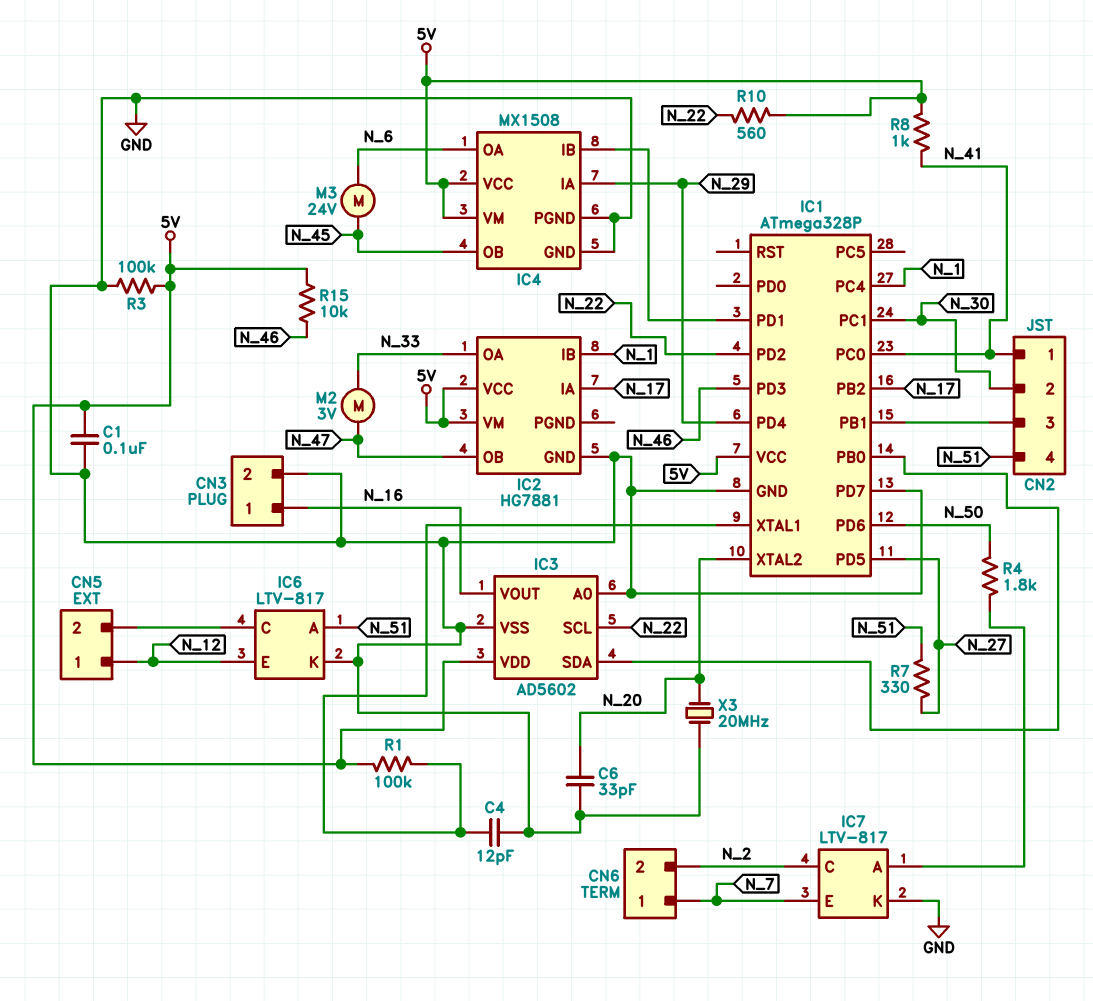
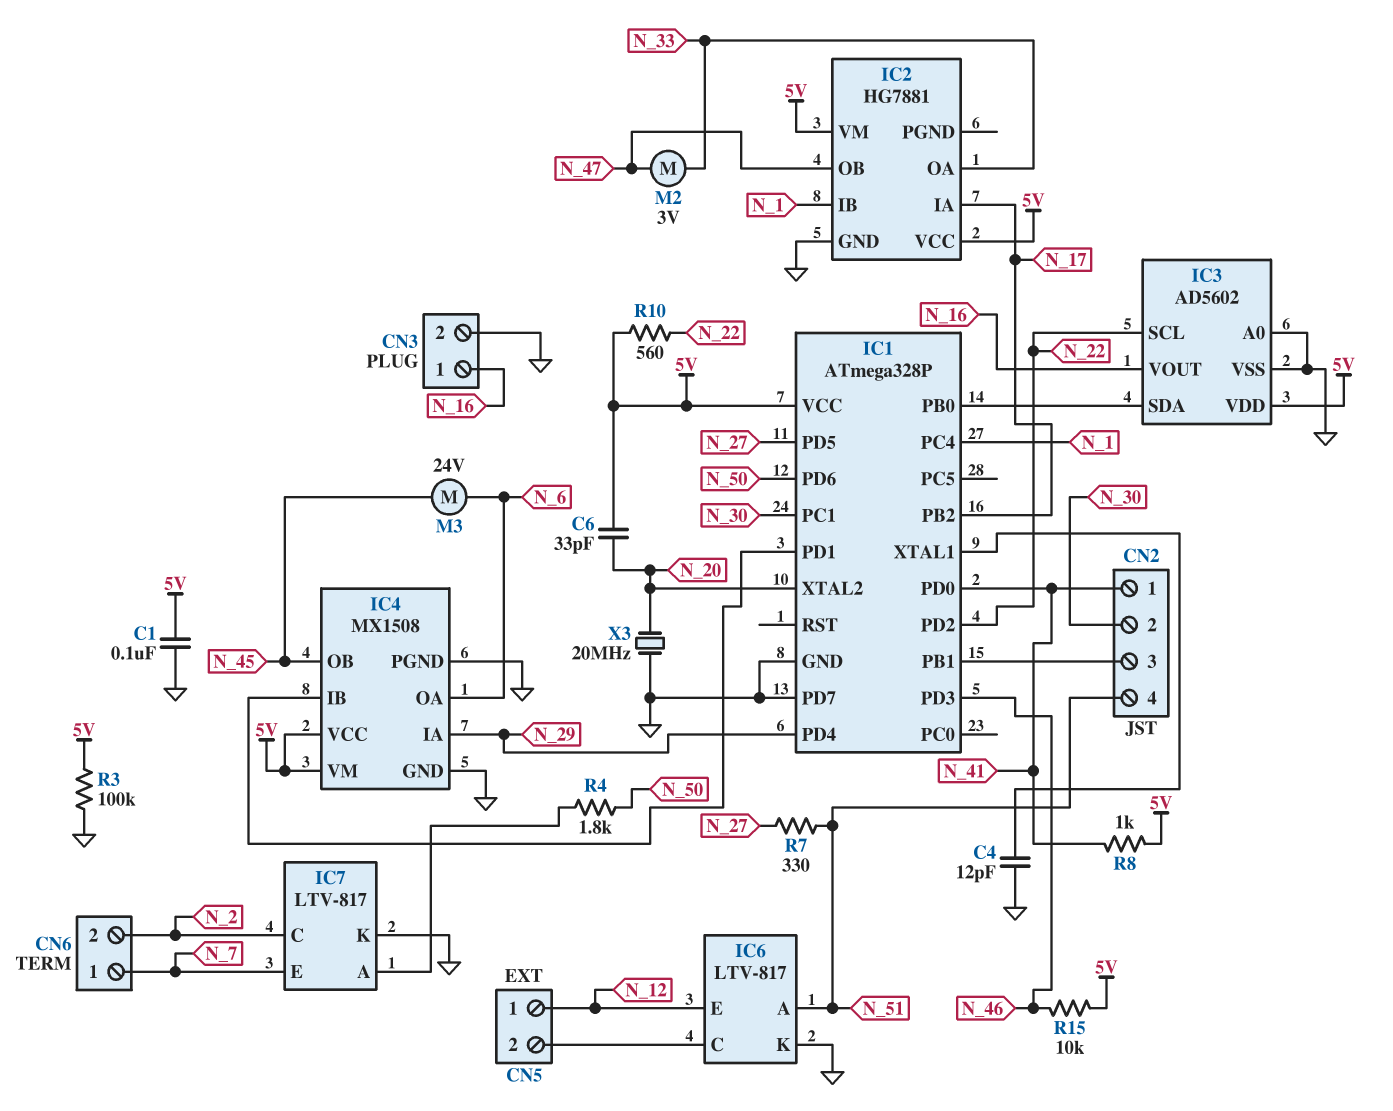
C6: 33pF (GND, N_20) -> 33pF (5V, N_20)
IC1 pin PC0: N_41 -> none
IC1 pin PD0: none -> N_41
R1: 100k (5V, IC1/XTAL1) -> none

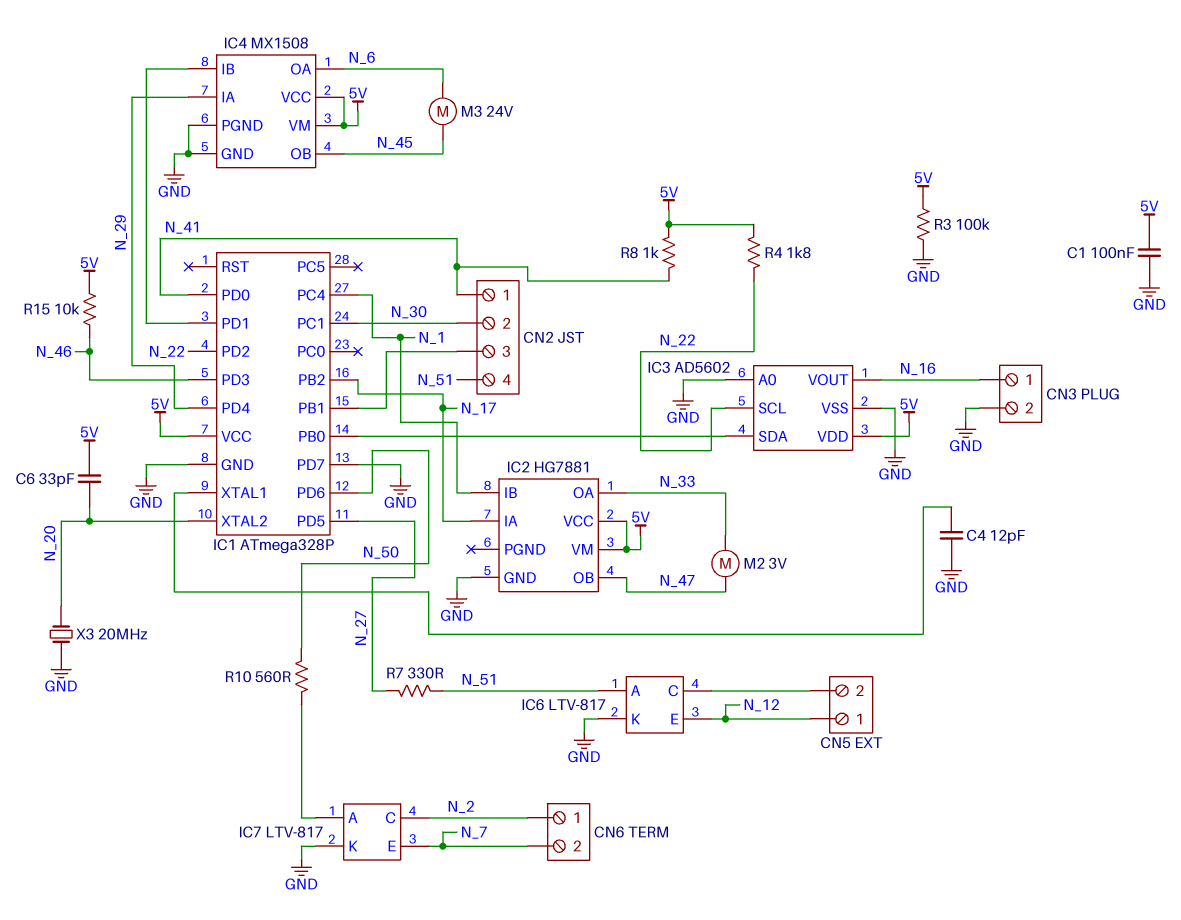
CN6 pin 1: N_7 -> N_2
CN6 pin 2: N_2 -> N_7
R4: 1.8k (IC7/A, N_50) -> 1.8k (5V, N_22)
R10: 560 (5V, N_22) -> 560 (IC7/A, N_50)

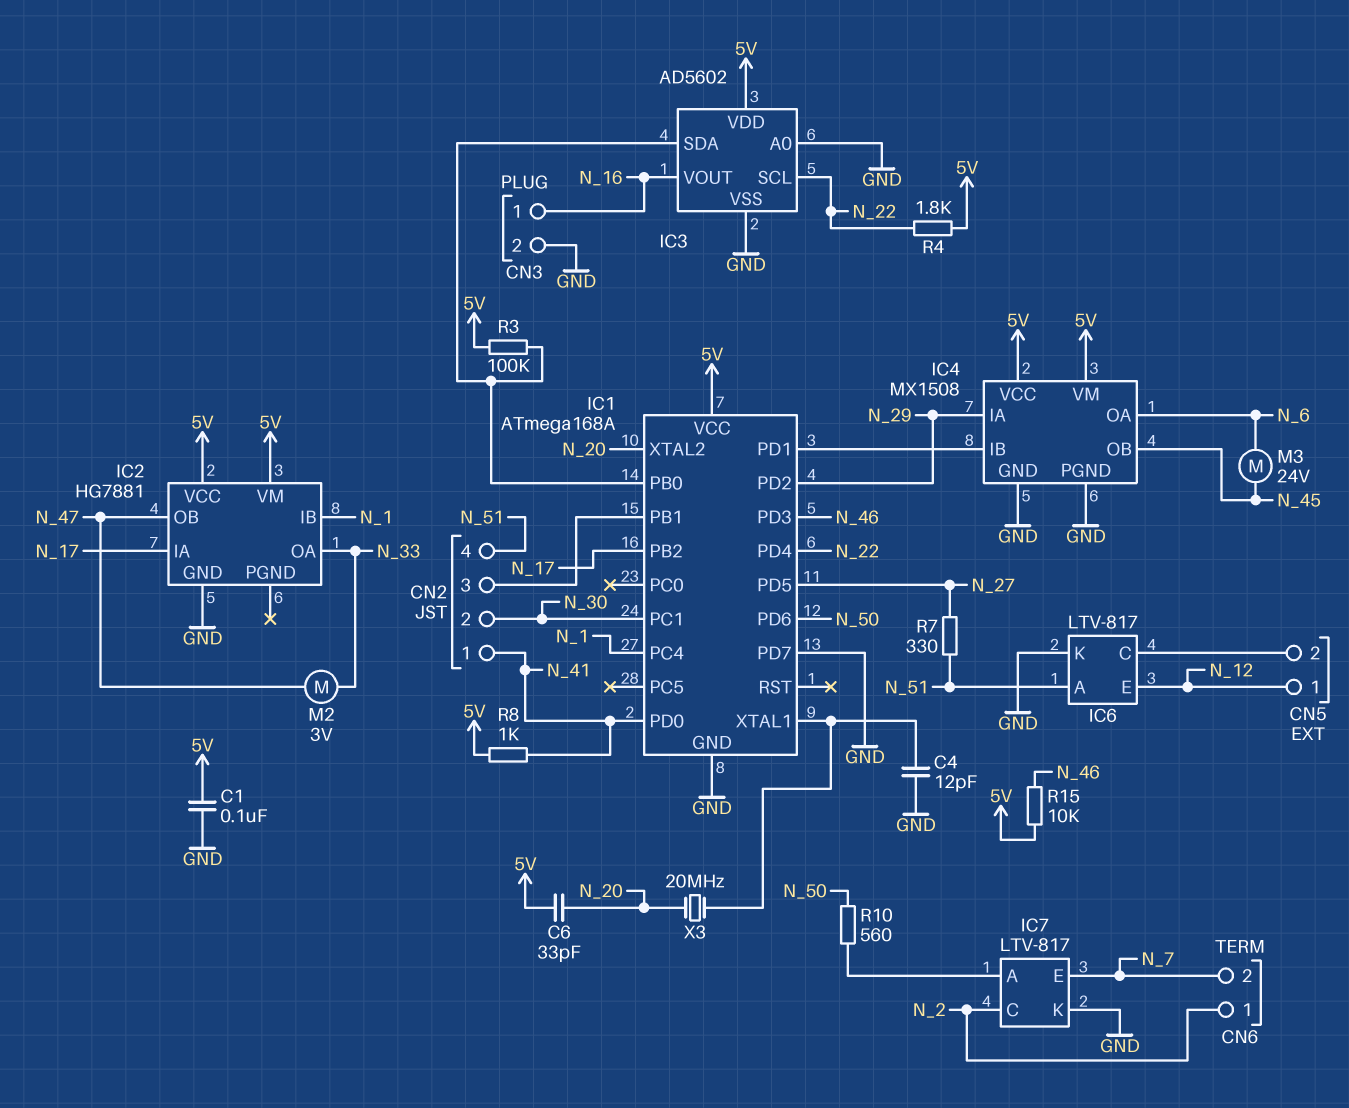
IC1: ATmega328P -> ATmega168A
IC1 pin PD2: N_22 -> N_29
IC1 pin PD4: N_29 -> N_22
R3: 100k (5V, GND) -> 100k (5V, IC1/PB0)
X3: 20MHz (GND, N_20) -> 20MHz (IC1/XTAL1, N_20)

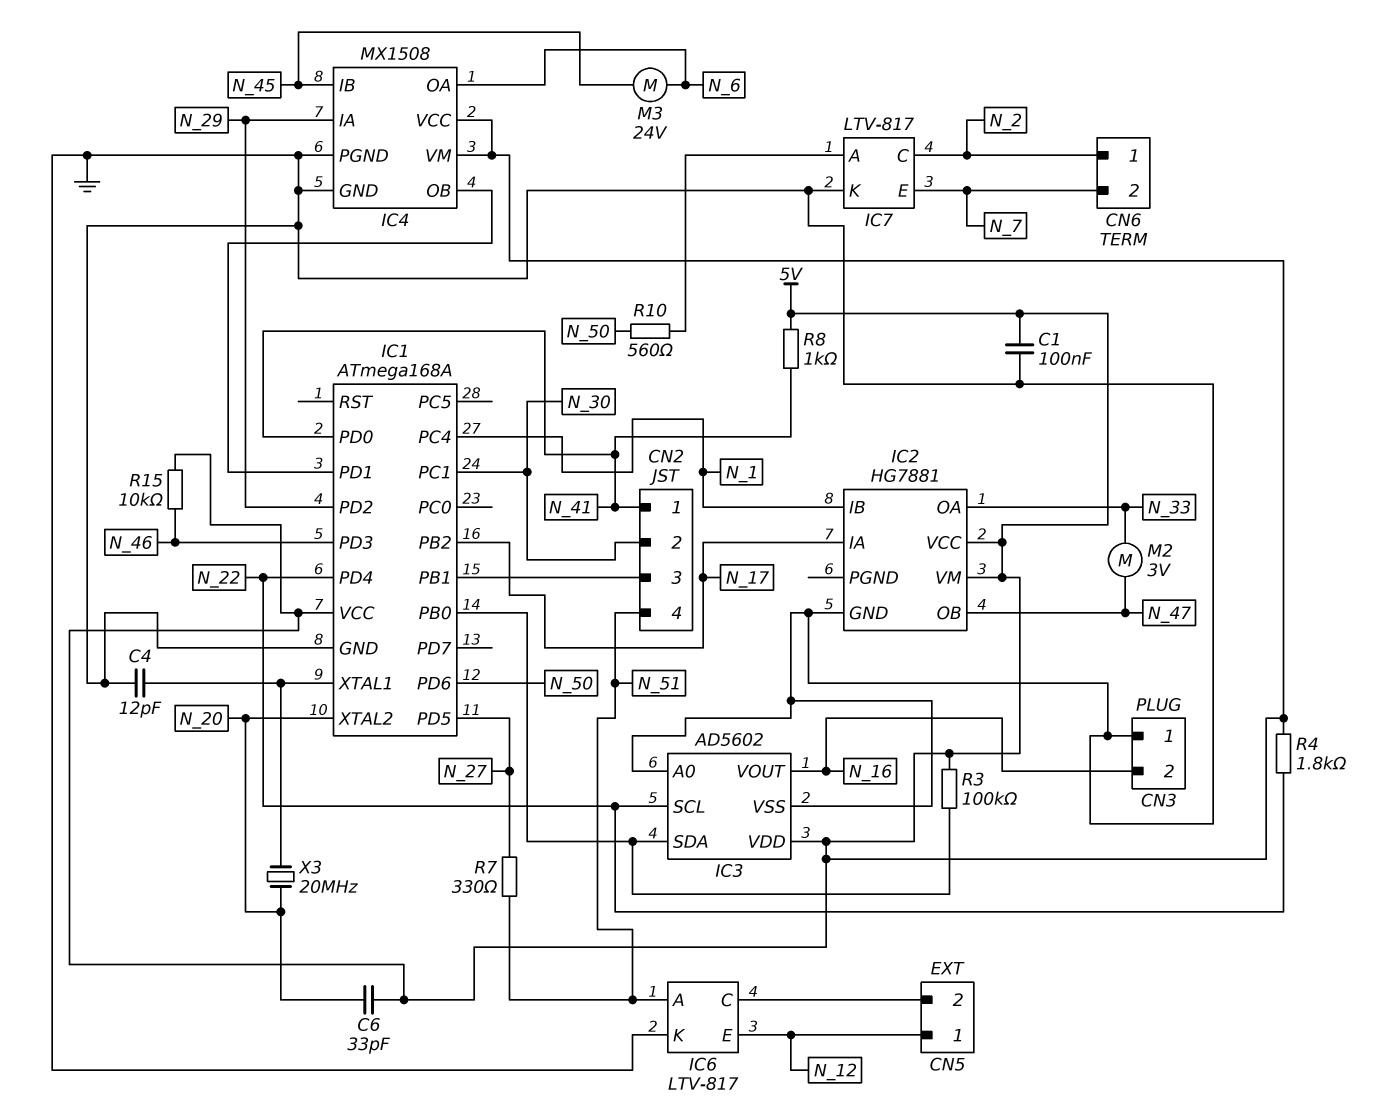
CN3 pin 1: N_16 -> GND
CN3 pin 2: GND -> N_16
IC1 pin PD7: GND -> none
IC4 pin IB: IC1/PD1 -> N_45
IC4 pin OB: N_45 -> IC1/PD1

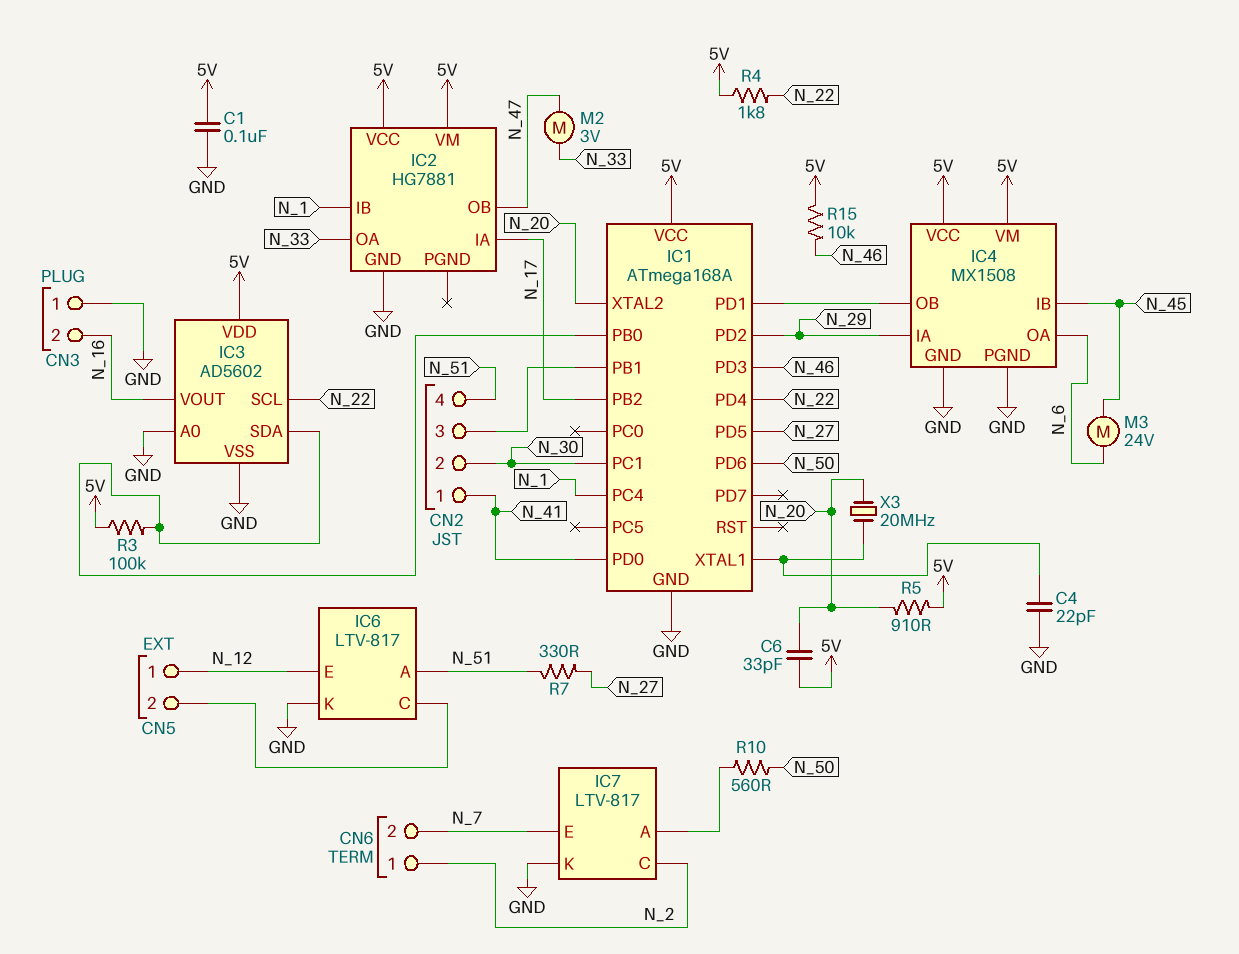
C4: 12pF (GND, IC1/XTAL1) -> 22pF (GND, IC1/XTAL1)
R5: none -> 910 (5V, N_20)
R8: 1k (5V, N_41) -> none

